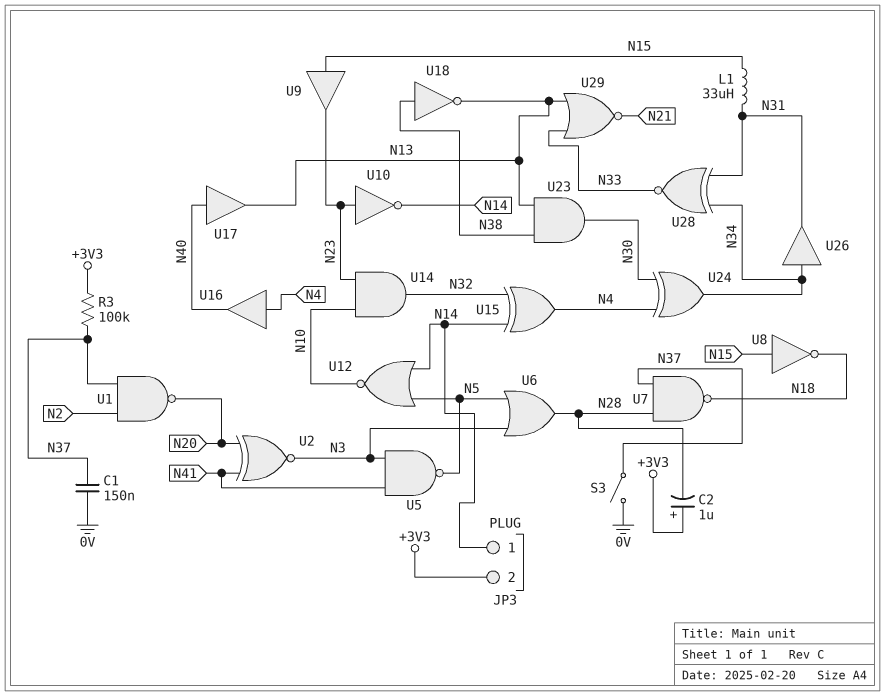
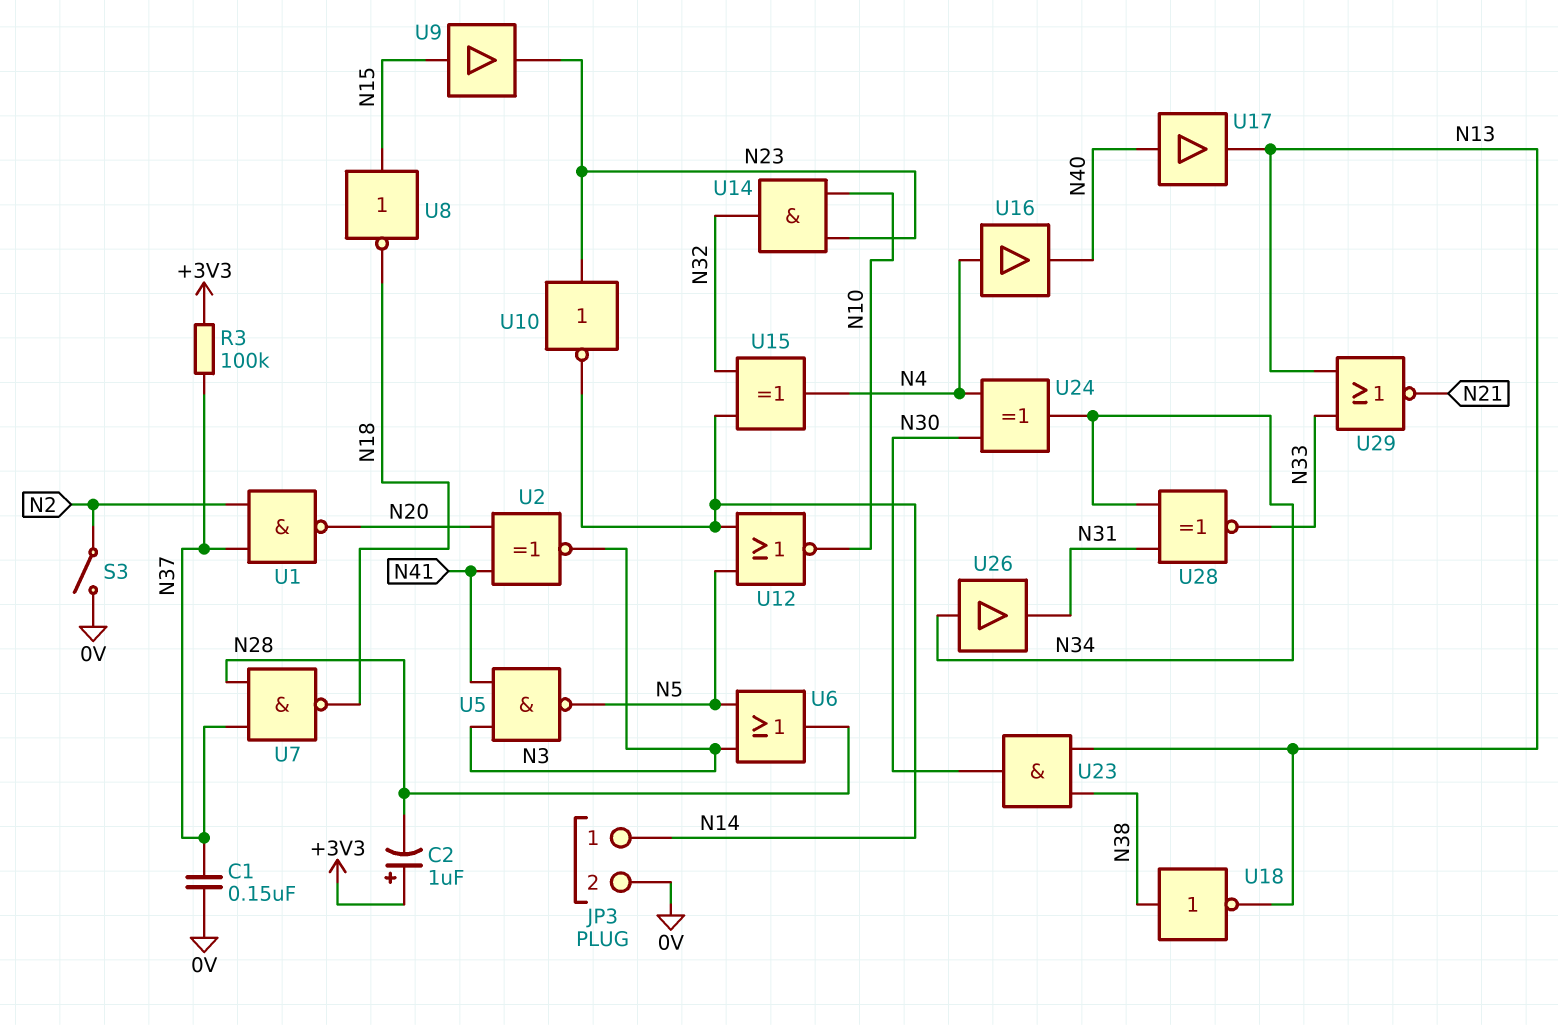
JP3 pin 2: +3V3 -> 0V
L1: 33uH (N15, N31) -> none
S3: switch (0V, N37) -> switch (0V, N2)

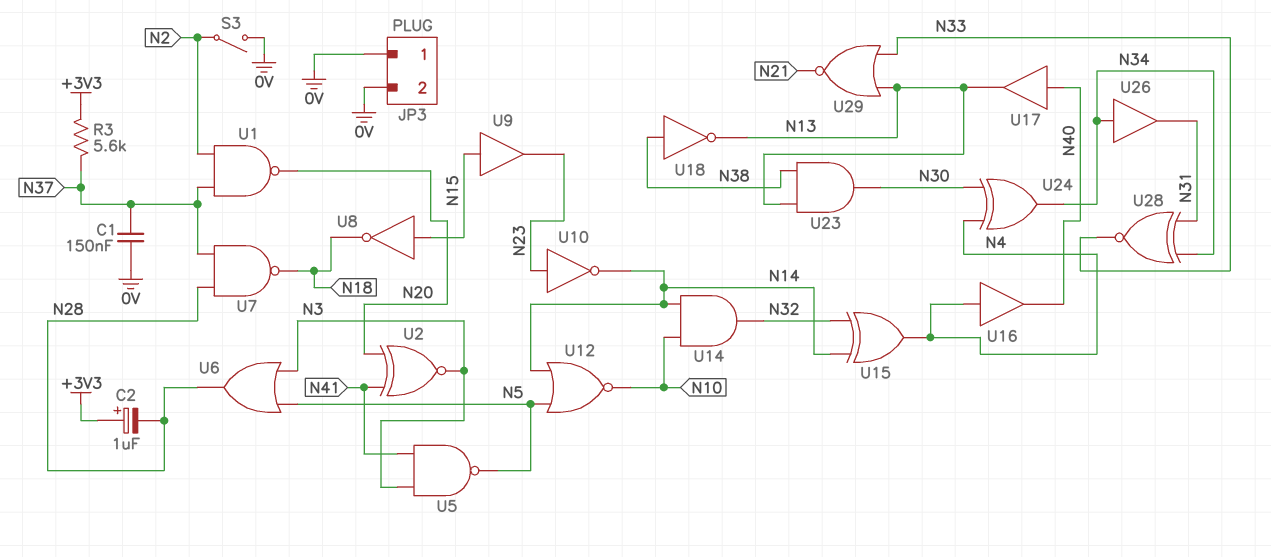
JP3 pin 1: N14 -> 0V
R3: 100k (+3V3, N37) -> 5.6k (+3V3, N37)
U14: AND (in N10, in N23, out N32) -> AND (in N10, in N14, out N32)

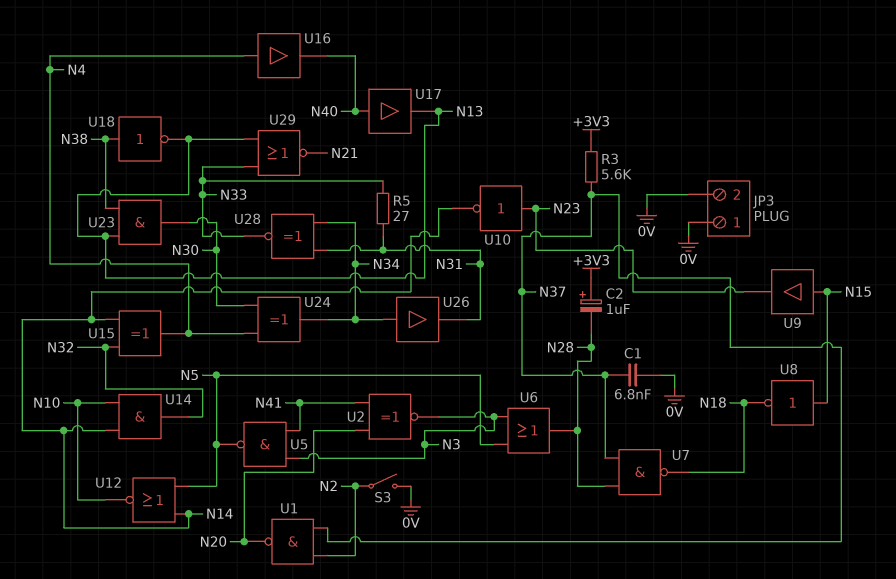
C1: 150nF (0V, N37) -> 6.8nF (0V, N37)
R5: none -> 27 (N31, N33)

